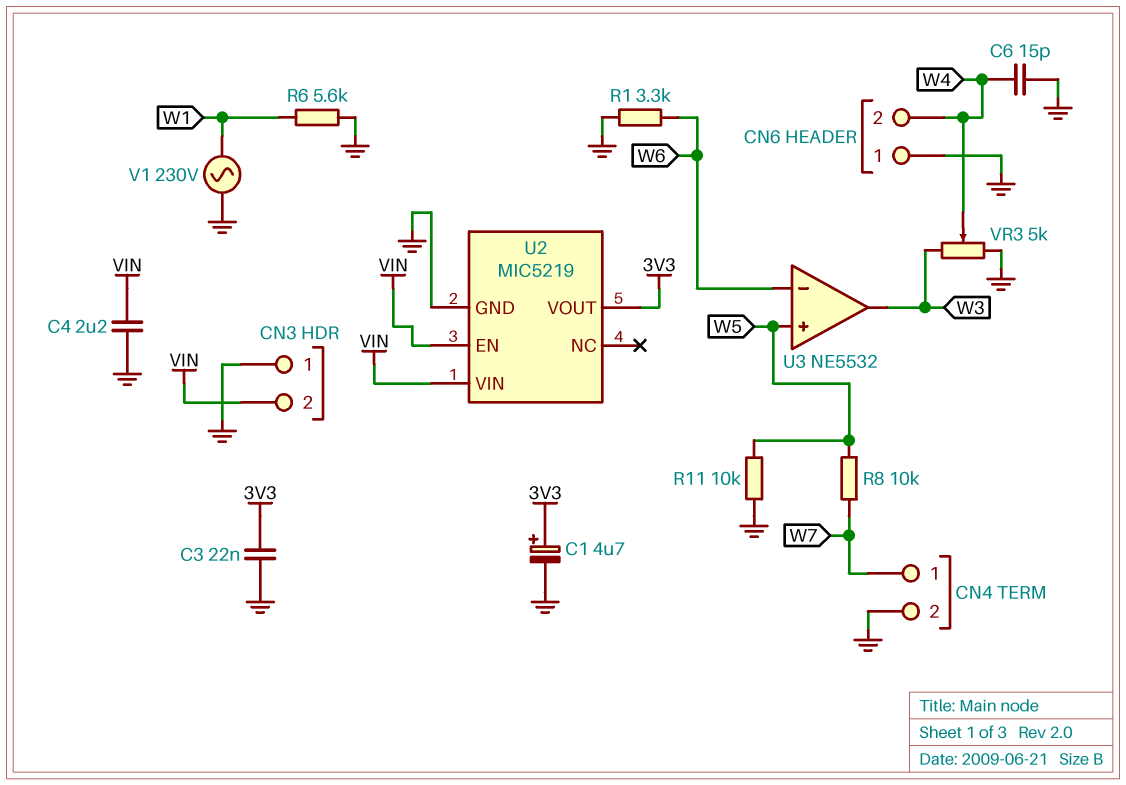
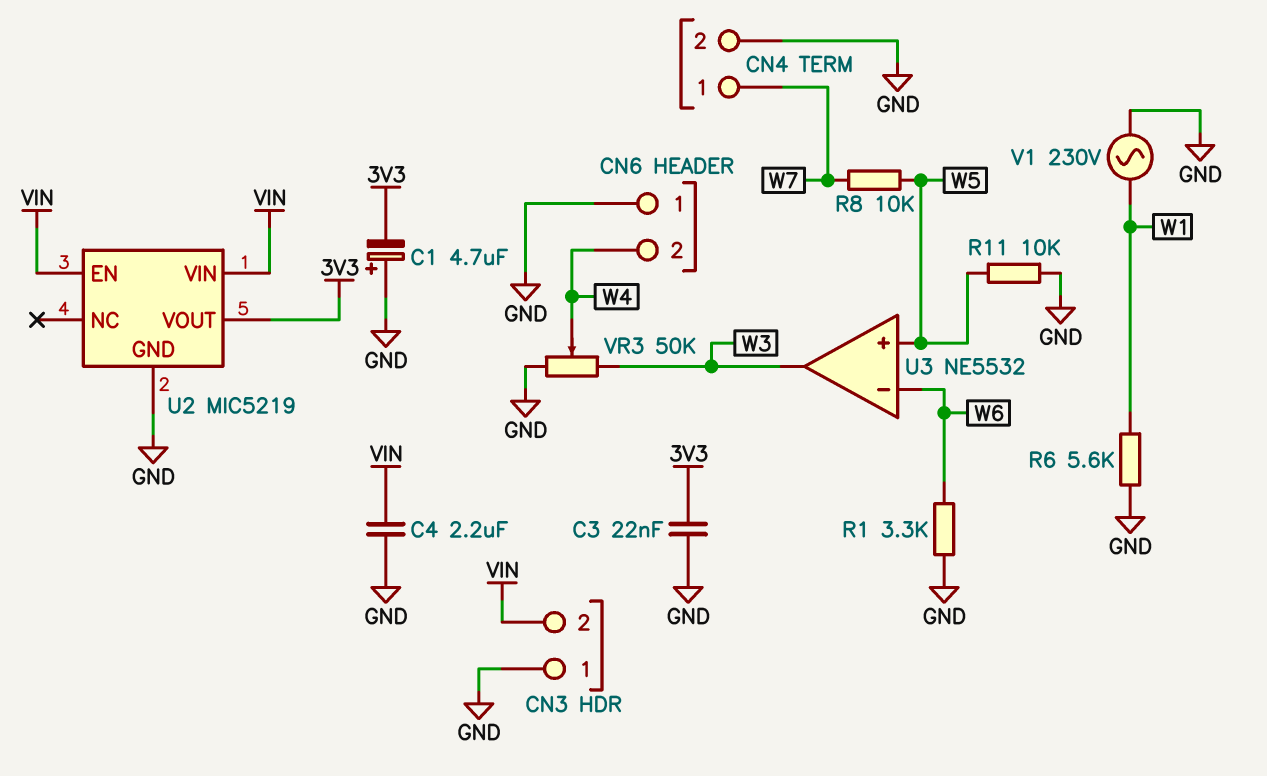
C1: 4.7uF (plus 3V3, minus GND) -> 4.7uF (plus GND, minus 3V3)
C6: 15pF (GND, W4) -> none
VR3: 5k (GND, W3, wiper W4) -> 50k (GND, W3, wiper W4)

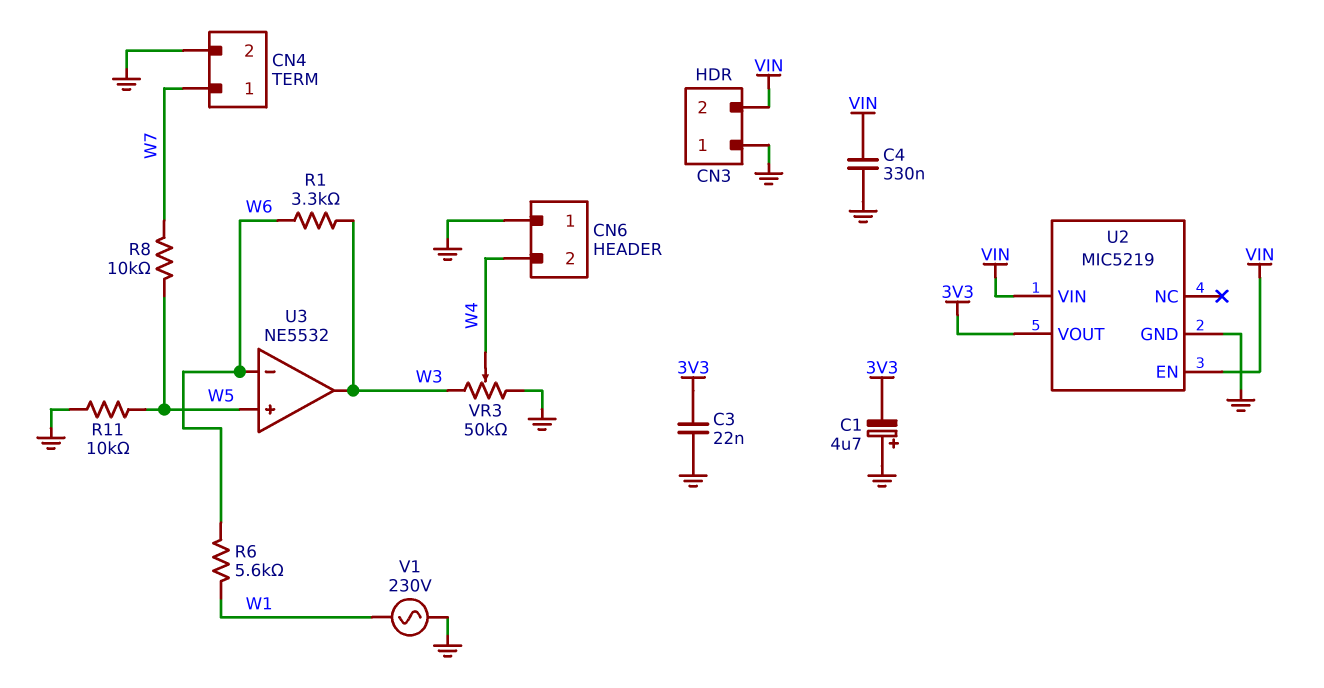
C4: 2.2uF (GND, VIN) -> 330nF (GND, VIN)
R1: 3.3k (GND, W6) -> 3.3k (W3, W6)
R6: 5.6k (GND, W1) -> 5.6k (W1, W6)

